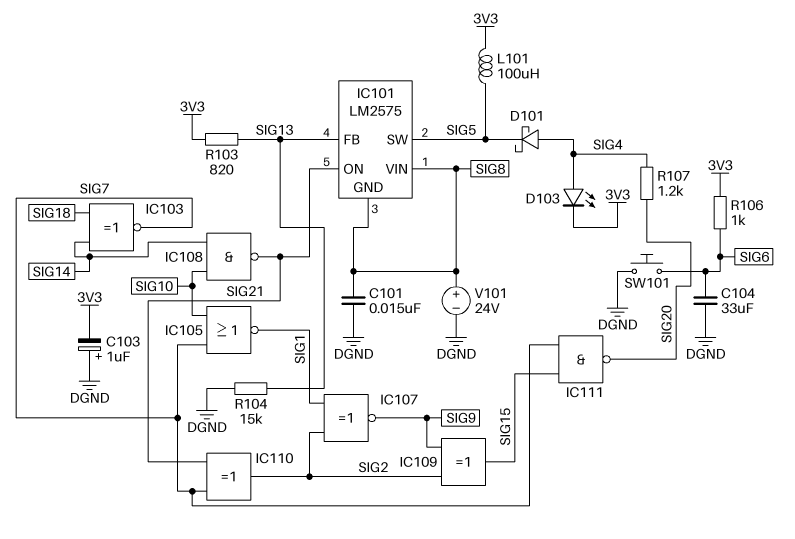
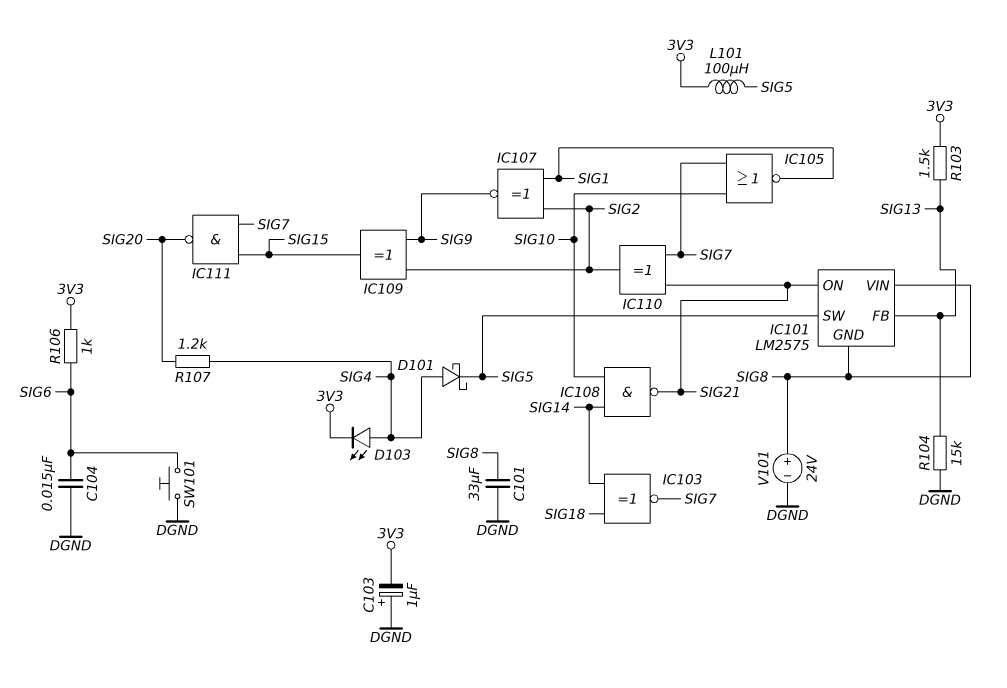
C101: 15nF (DGND, SIG8) -> 33uF (DGND, SIG8)
C104: 33uF (DGND, SIG6) -> 15nF (DGND, SIG6)
R103: 820 (3V3, SIG13) -> 1.5k (3V3, SIG13)

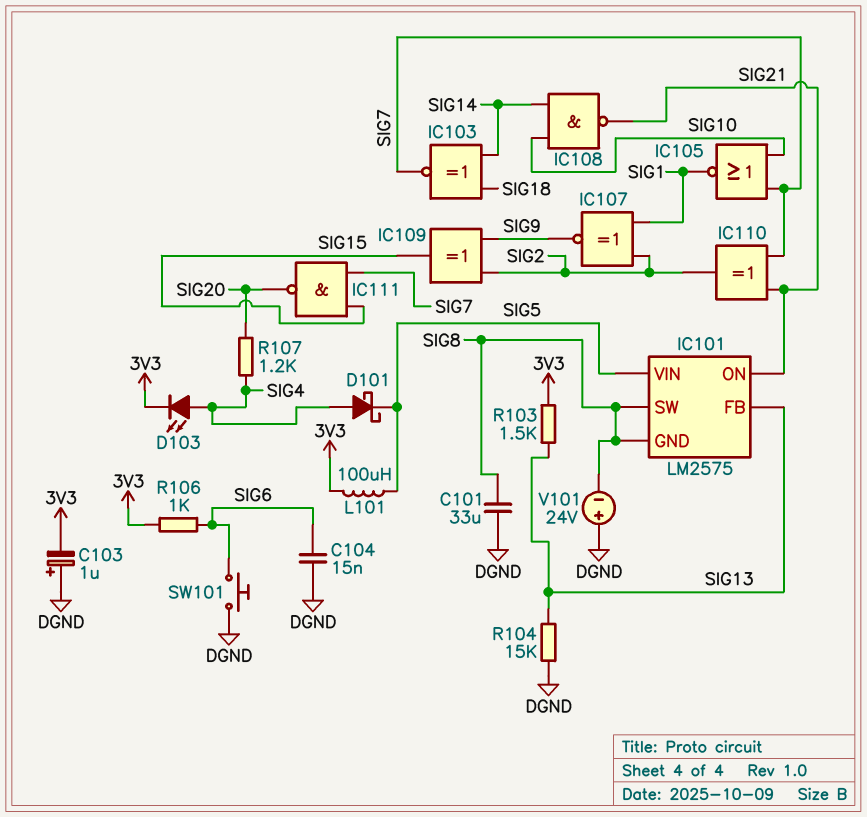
IC101 pin SW: SIG5 -> SIG8
IC101 pin VIN: SIG8 -> SIG5
V101: 24V (plus SIG8, minus DGND) -> 24V (plus DGND, minus SIG8)

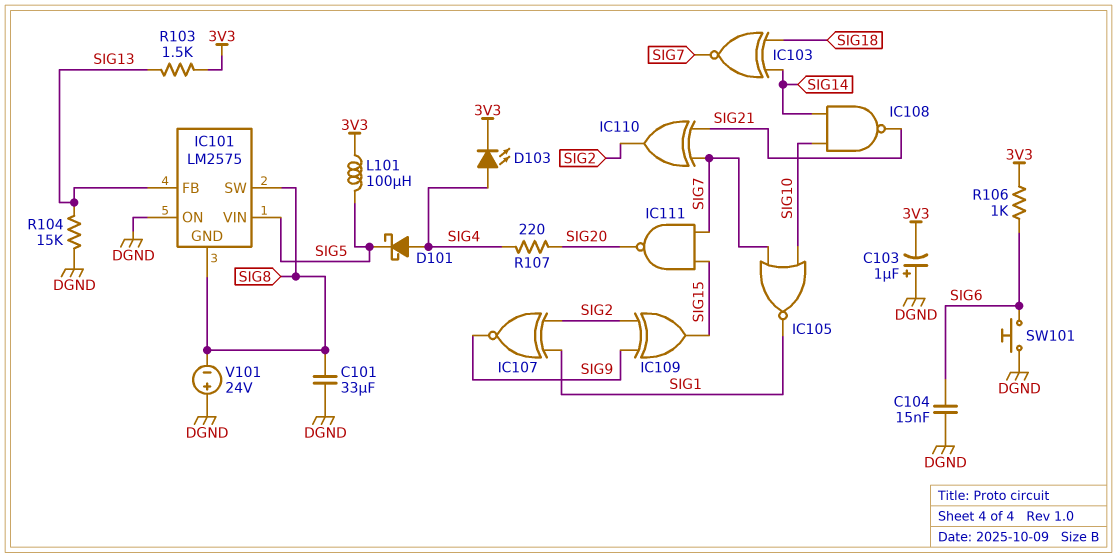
IC101 pin ON: SIG21 -> DGND
R107: 1.2k (SIG4, SIG20) -> 220 (SIG4, SIG20)

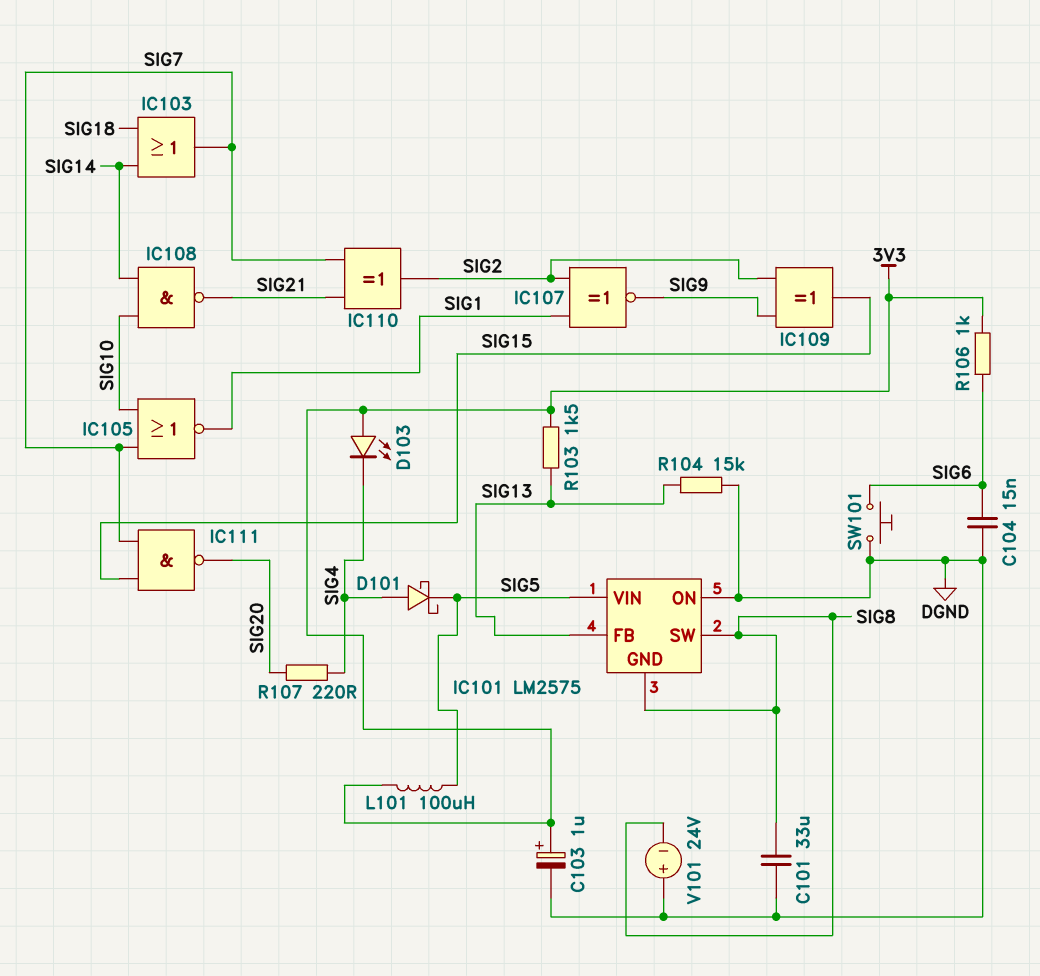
C103: 1uF (plus DGND, minus 3V3) -> 1uF (plus 3V3, minus DGND)
D103: LED (A SIG4, K 3V3) -> LED (A 3V3, K SIG4)
IC103: XNOR (in SIG14, in SIG18, out SIG7) -> OR (in SIG14, in SIG18, out SIG7)

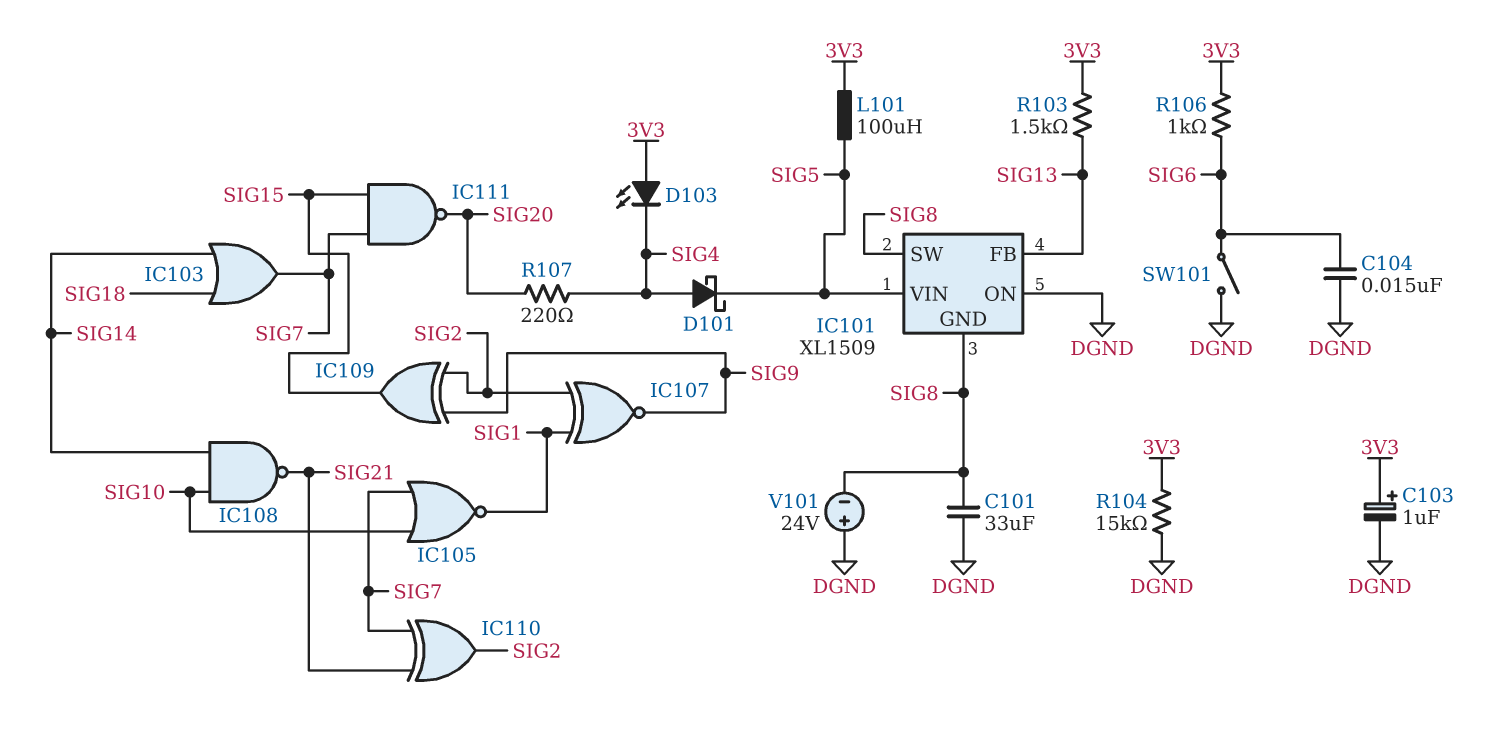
IC101: LM2575 -> XL1509
R104: 15k (DGND, SIG13) -> 15k (3V3, DGND)
SW101: button (DGND, SIG6) -> switch (DGND, SIG6)

